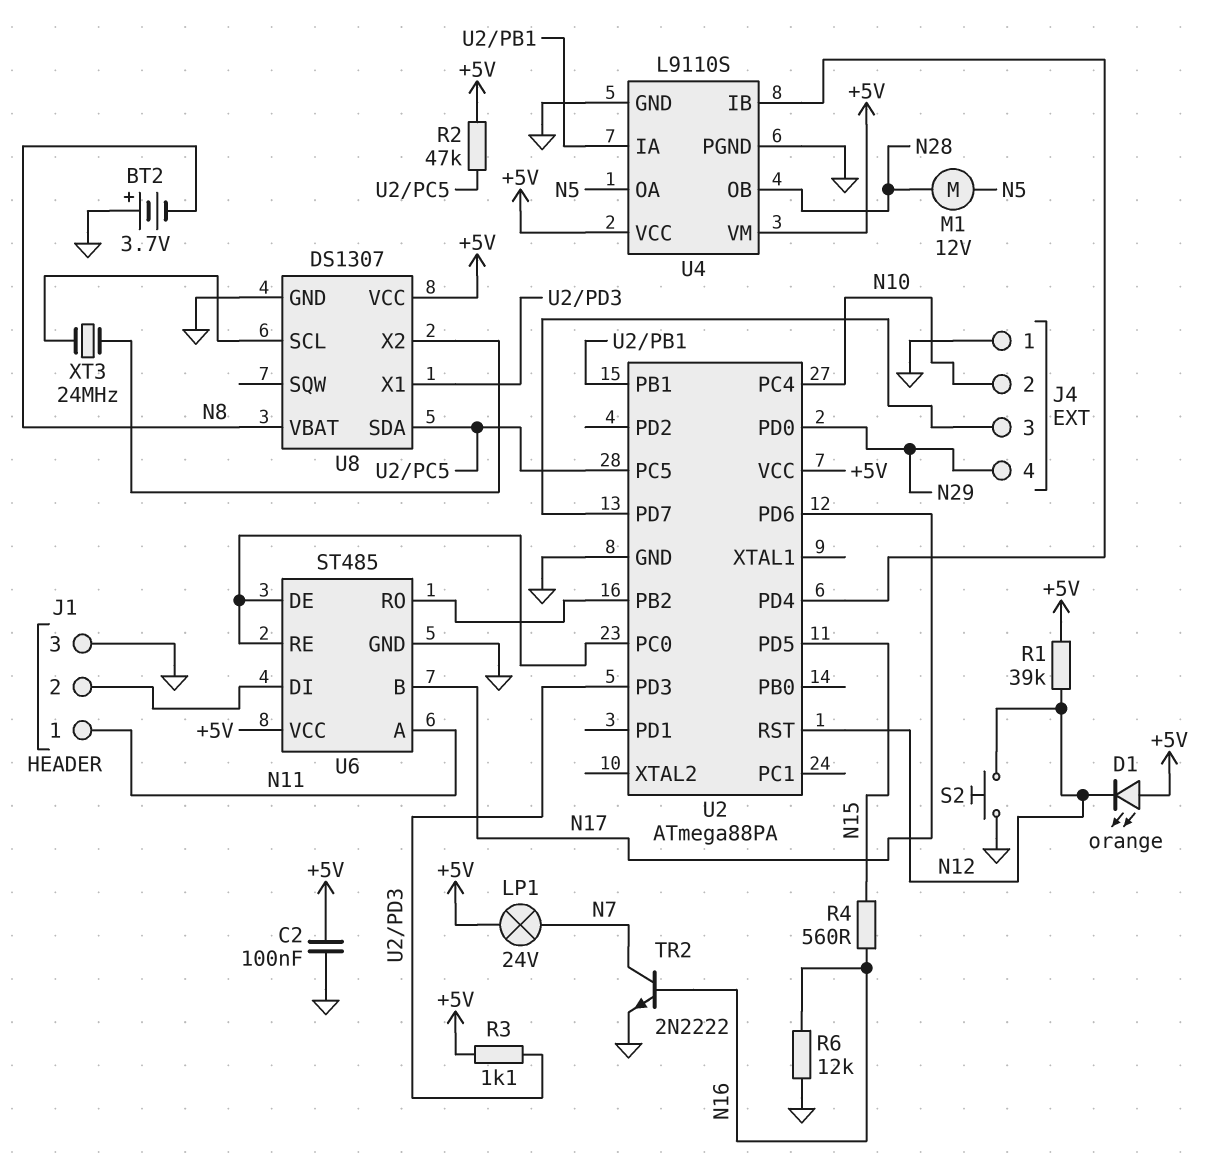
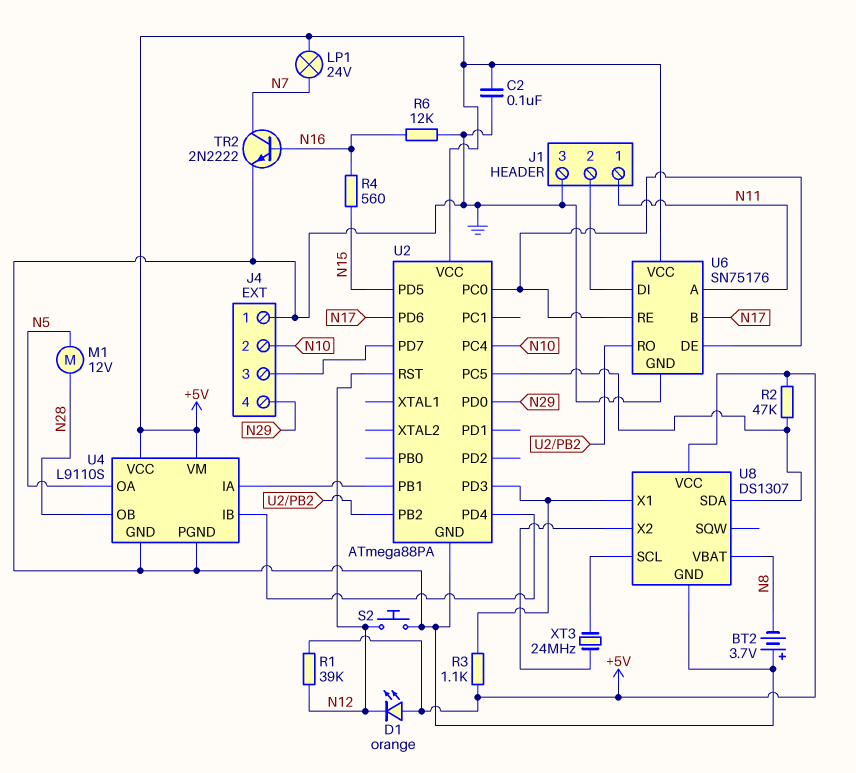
U6: ST485 -> SN75176

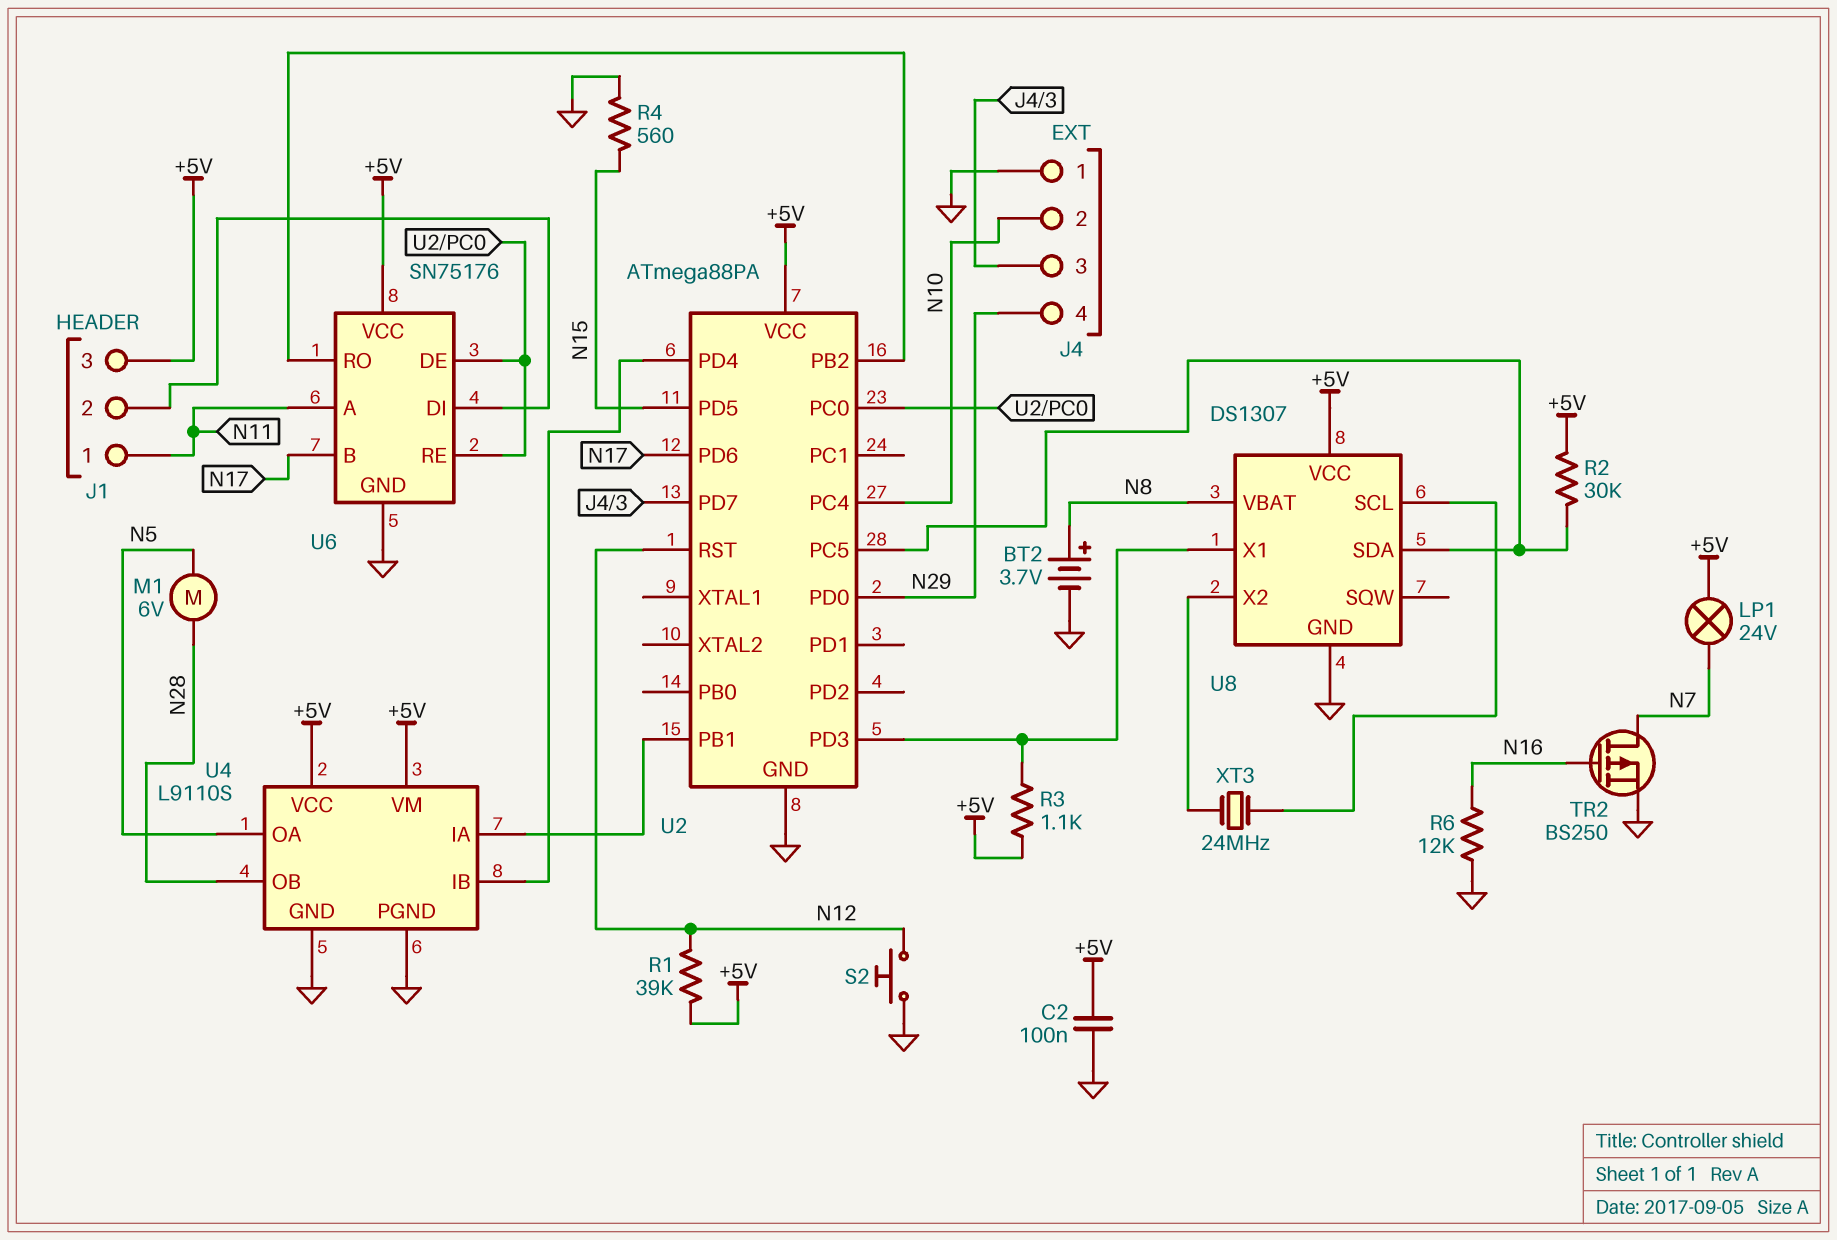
BT2: 3.7V (plus GND, minus N8) -> 3.7V (plus N8, minus GND)
D1: LED orange (A +5V, K N12) -> none
J1 pin 3: GND -> +5V
M1: motor 12V (N5, N28) -> motor 6V (N5, N28)
R2: 47k (+5V, U2/PC5) -> 30k (+5V, U2/PC5)
R4: 560 (N15, N16) -> 560 (GND, N15)
TR2: NPN 2N2222 (B N16, C N7, E GND) -> PMOS BS250 (G N16, D N7, S GND)

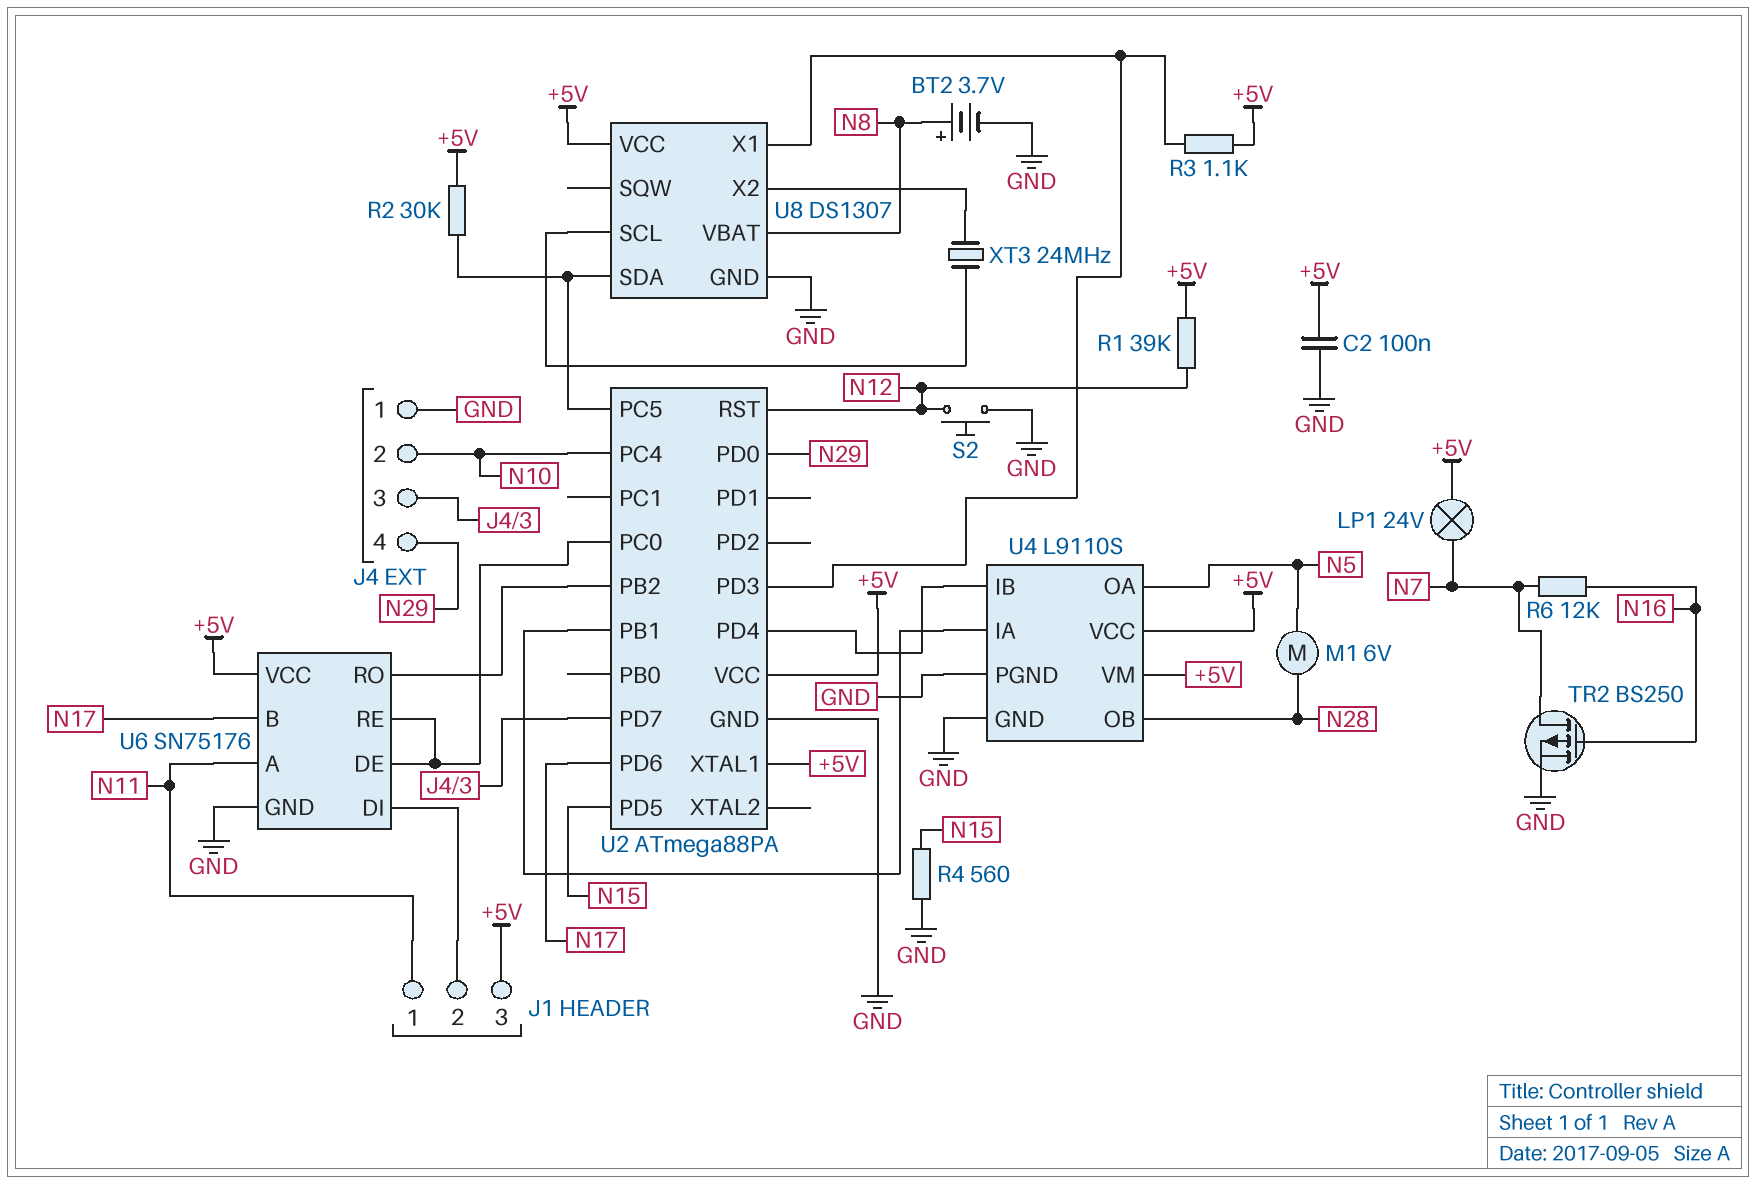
R6: 12k (GND, N16) -> 12k (N7, N16)
U2 pin XTAL1: none -> +5V

